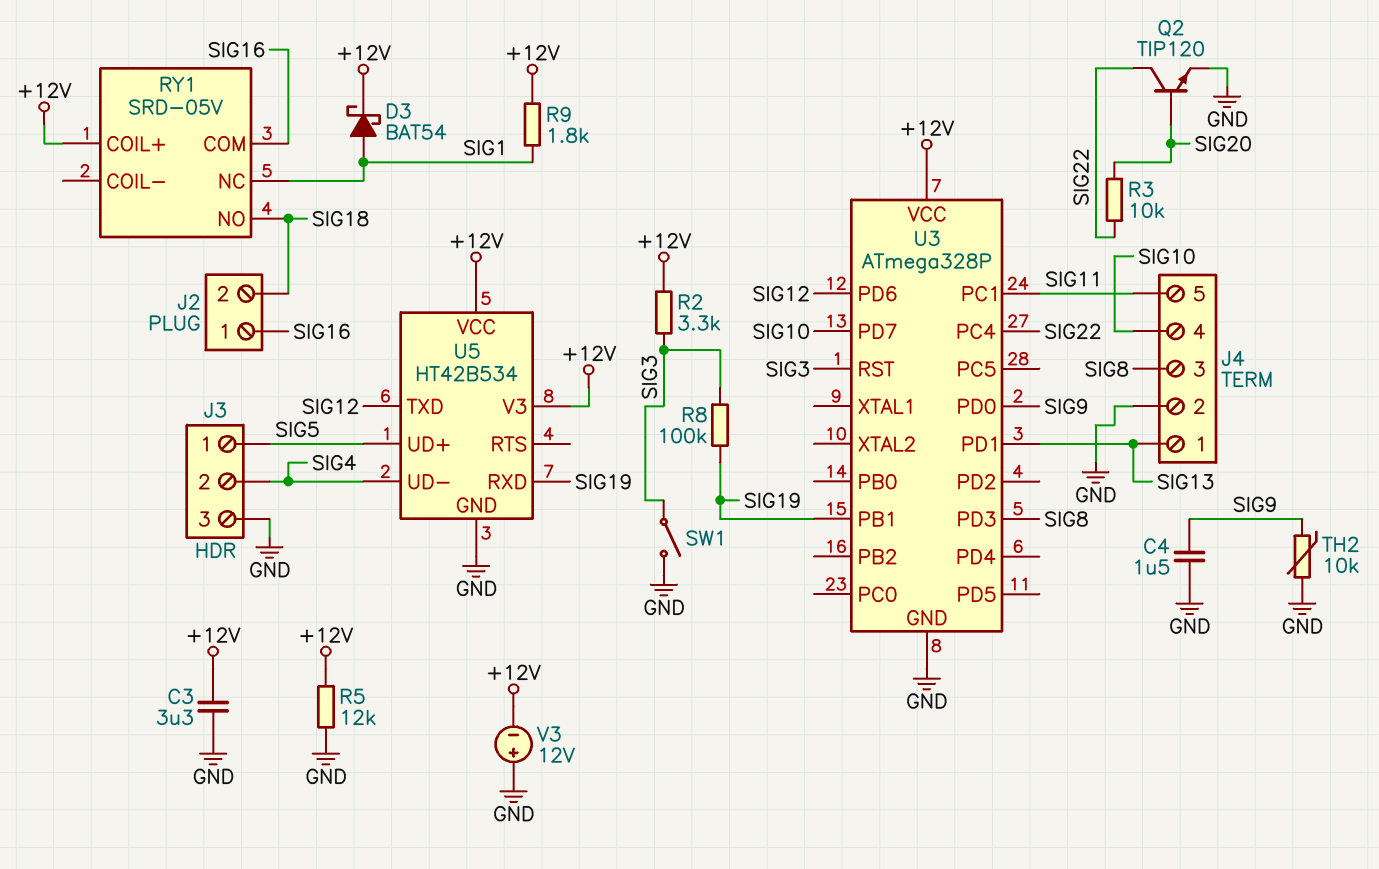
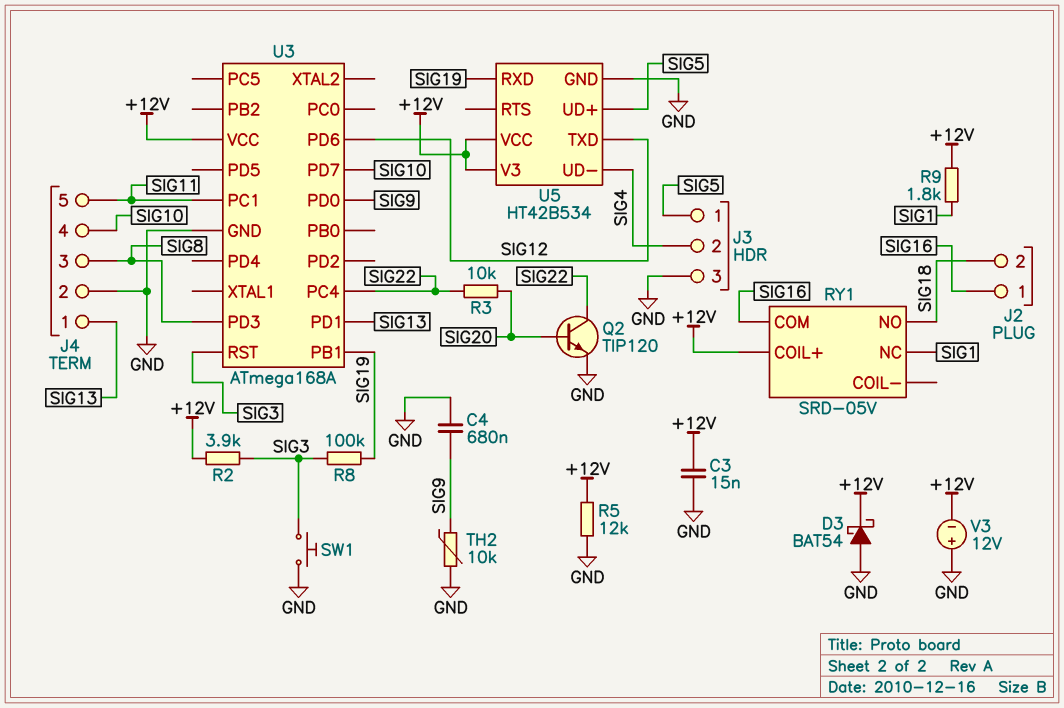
C3: 3.3uF (+12V, GND) -> 15nF (+12V, GND)
C4: 1.5uF (GND, SIG9) -> 680nF (GND, SIG9)
D3: schottky BAT54 (A SIG1, K +12V) -> schottky BAT54 (A GND, K +12V)
R2: 3.3k (+12V, SIG3) -> 3.9k (+12V, SIG3)
SW1: switch (GND, SIG3) -> button (GND, SIG3)
U3: ATmega328P -> ATmega168A

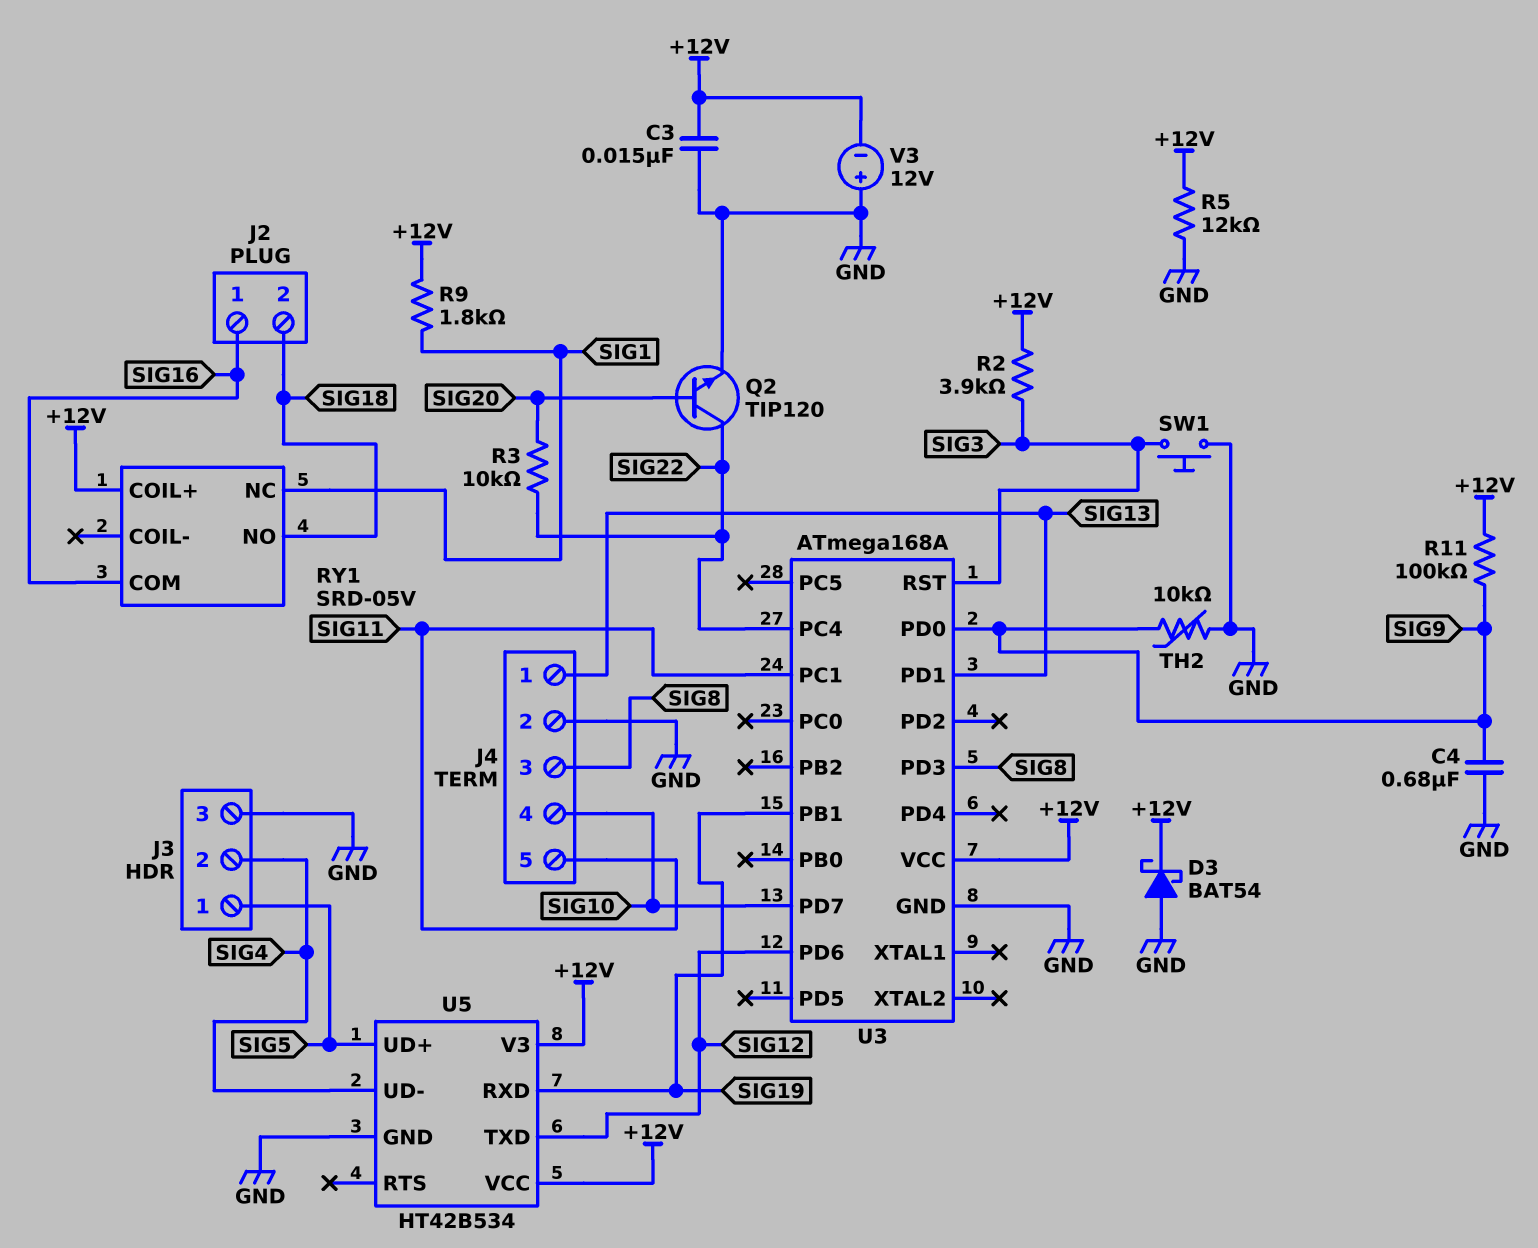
R8: 100k (SIG3, SIG19) -> none
R11: none -> 100k (+12V, SIG9)

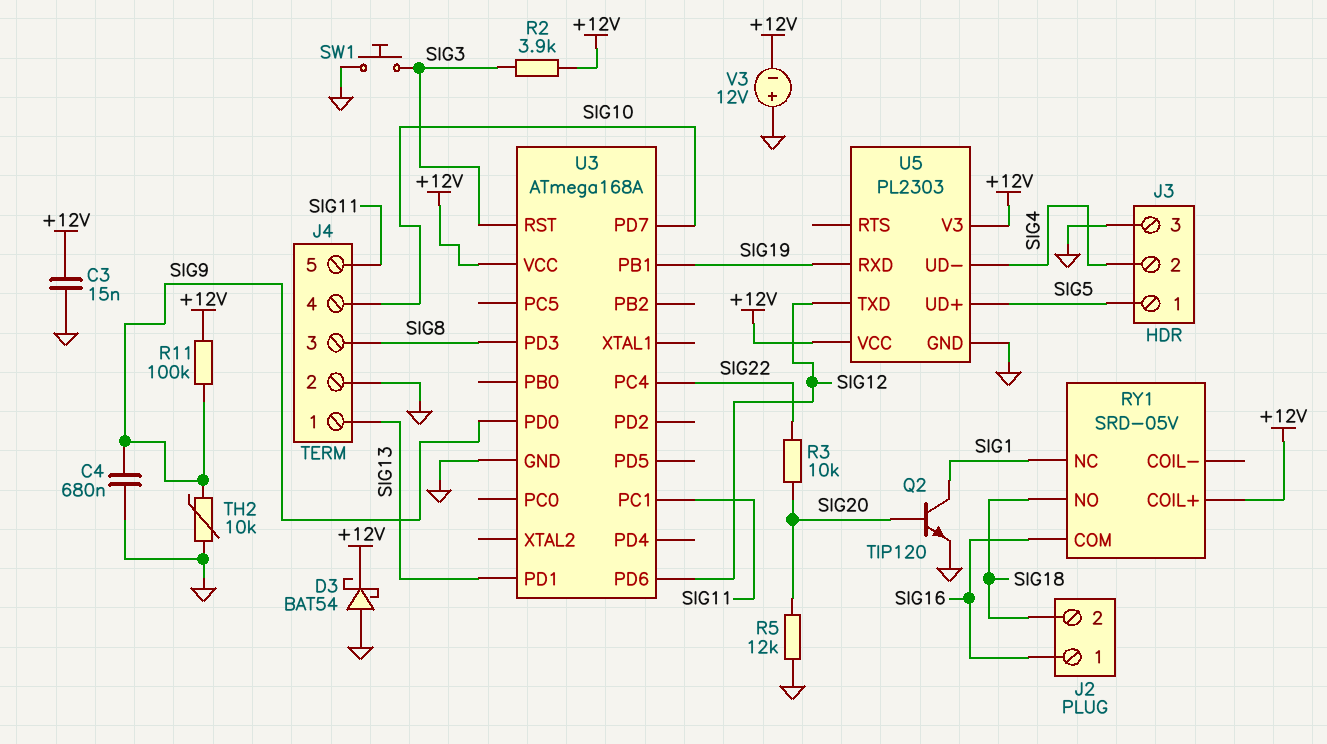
Q2: NPN TIP120 (B SIG20, C SIG22, E GND) -> NPN TIP120 (B SIG20, C SIG1, E GND)
R5: 12k (+12V, GND) -> 12k (GND, SIG20)
R9: 1.8k (+12V, SIG1) -> none
U5: HT42B534 -> PL2303

